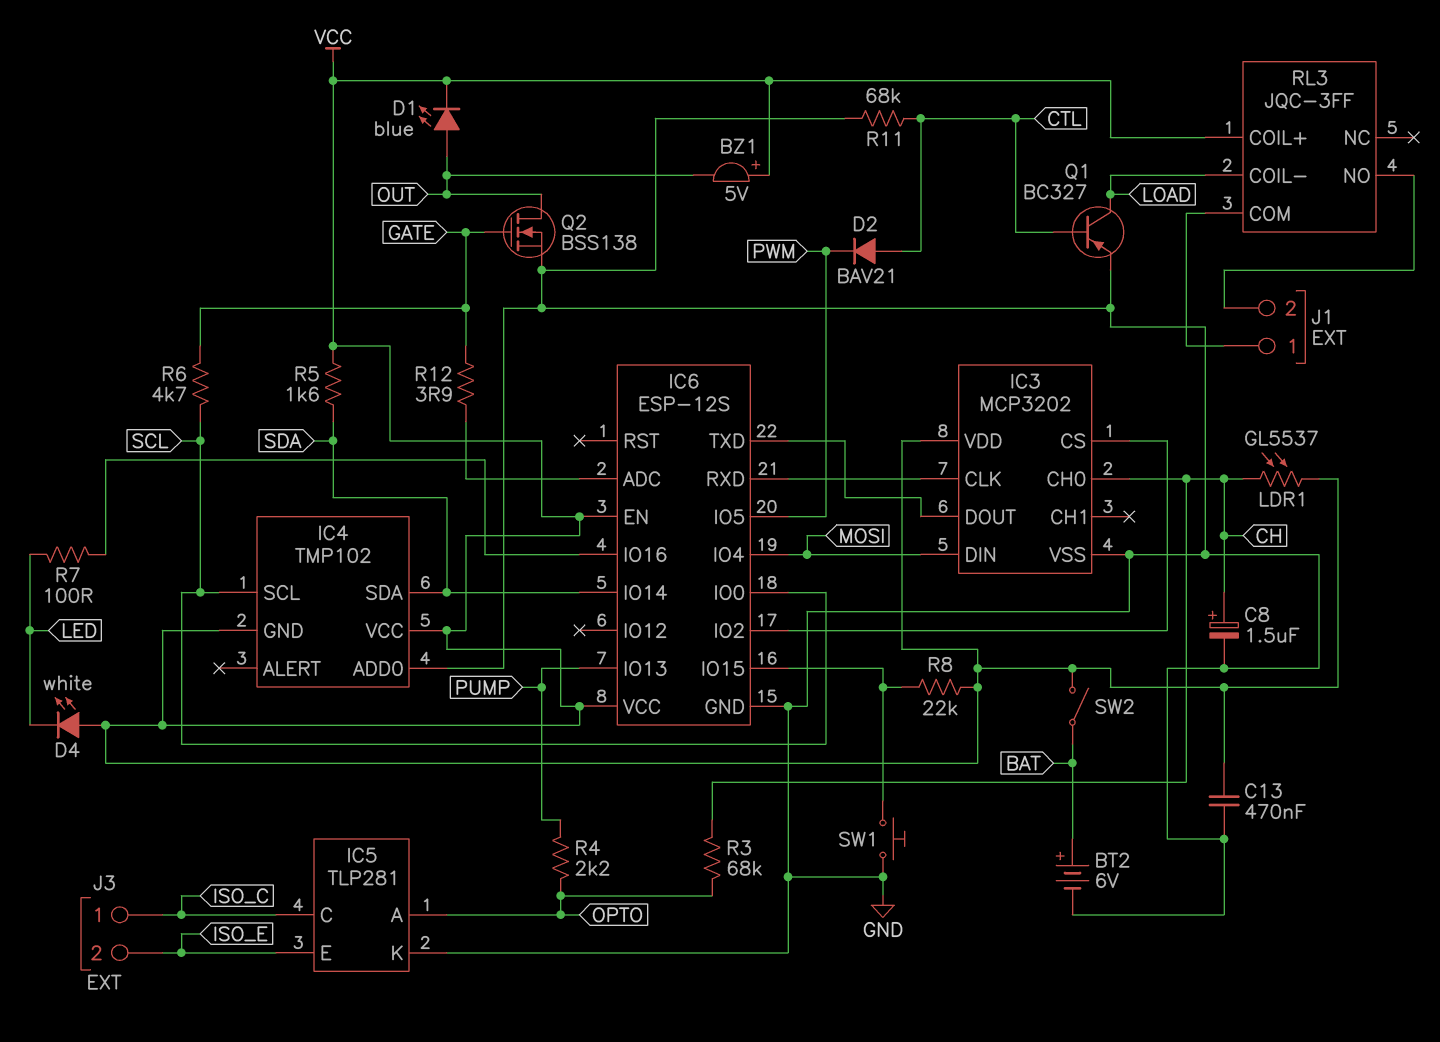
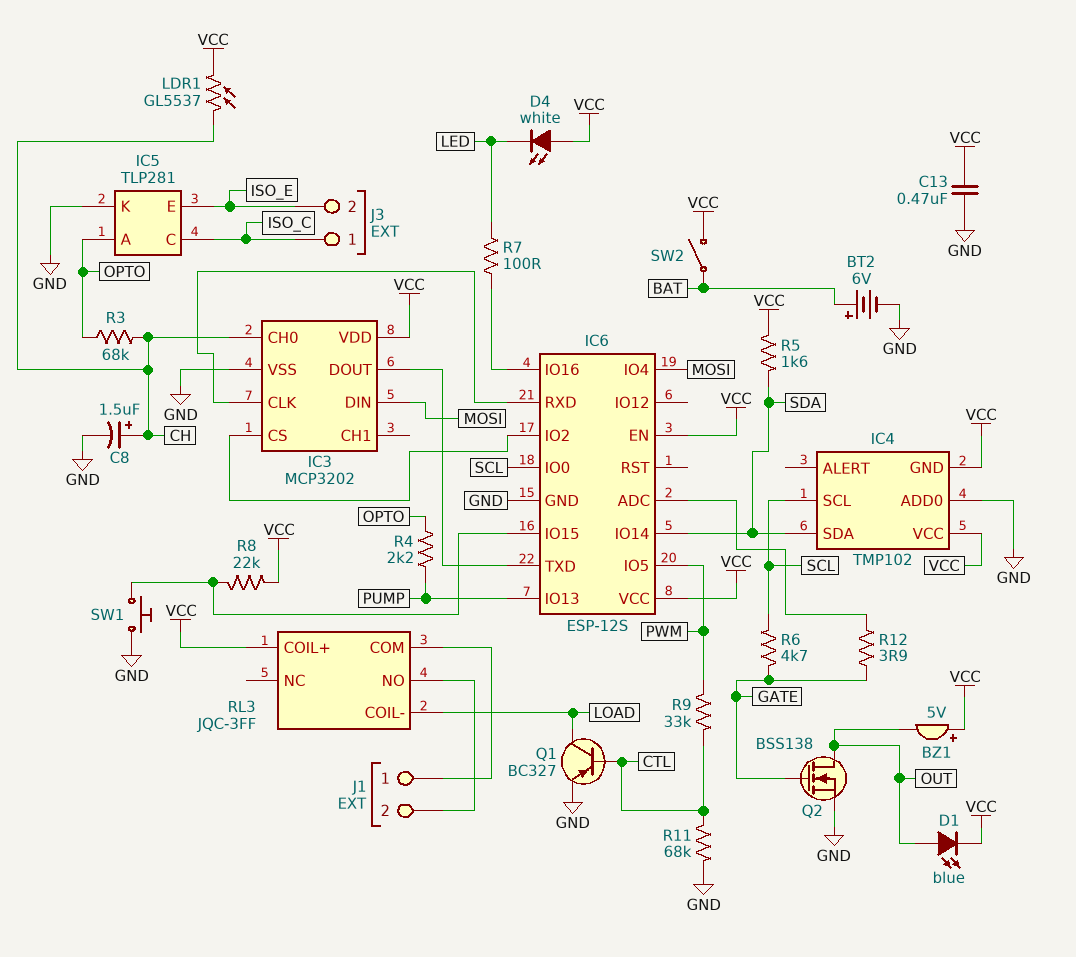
D2: diode BAV21 (A CTL, K PWM) -> none
R9: none -> 33k (CTL, PWM)

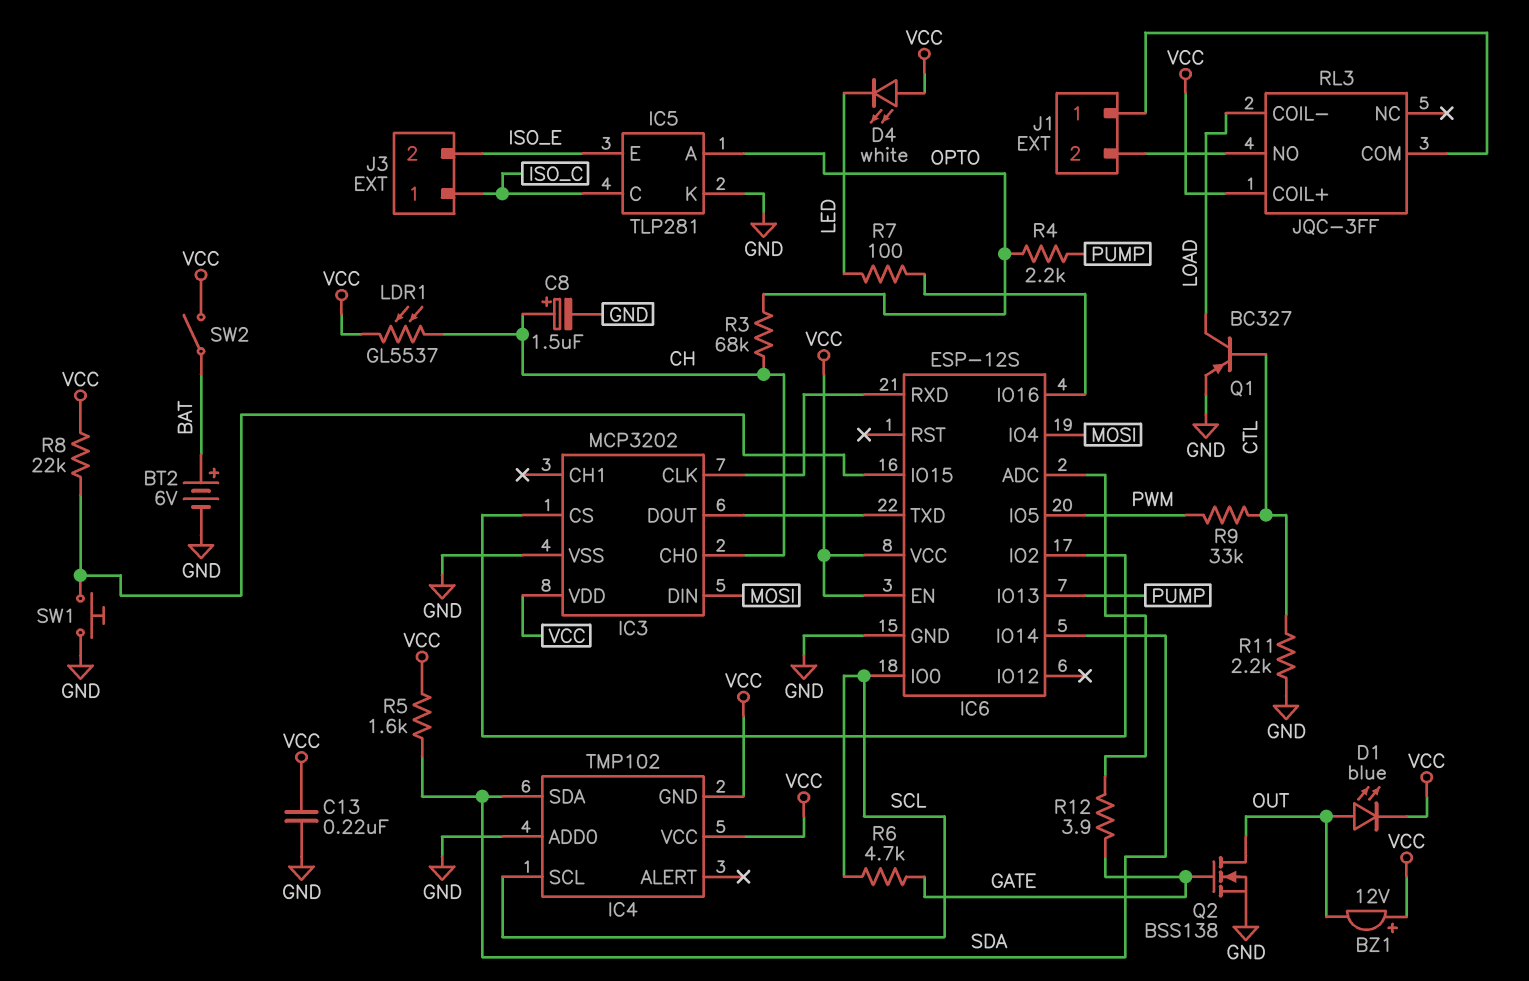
BZ1: buzzer 5V (plus VCC, minus OUT) -> buzzer 12V (plus VCC, minus OUT)
C13: 470nF (GND, VCC) -> 220nF (GND, VCC)
R11: 68k (CTL, GND) -> 2.2k (CTL, GND)

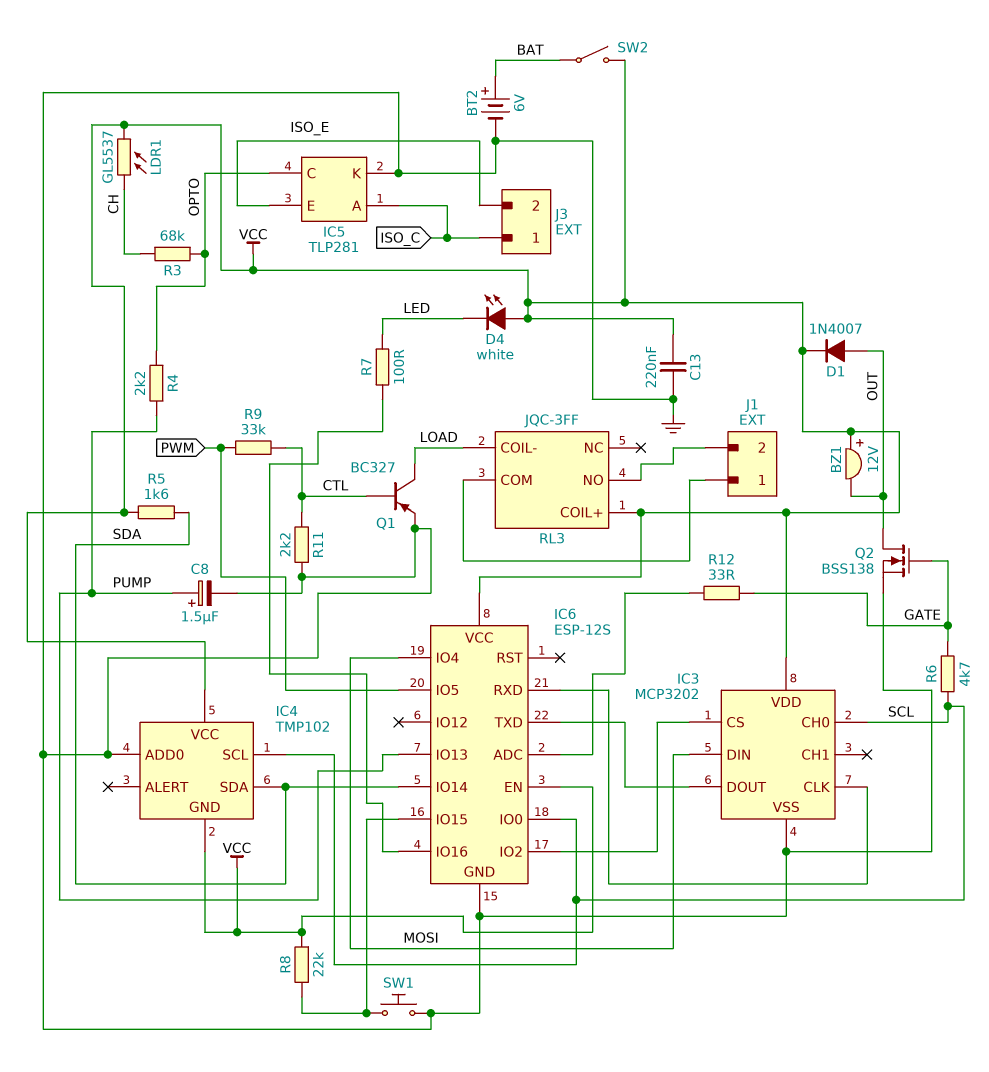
C8: 1.5uF (plus CH, minus GND) -> 1.5uF (plus PUMP, minus GND)
D1: LED blue (A OUT, K VCC) -> diode 1N4007 (A OUT, K VCC)
IC3 pin CH0: CH -> SCL
IC5 pin A: OPTO -> ISO_C
IC5 pin C: ISO_C -> OPTO
R12: 3.9 (GATE, IC6/ADC) -> 33 (GATE, IC6/ADC)

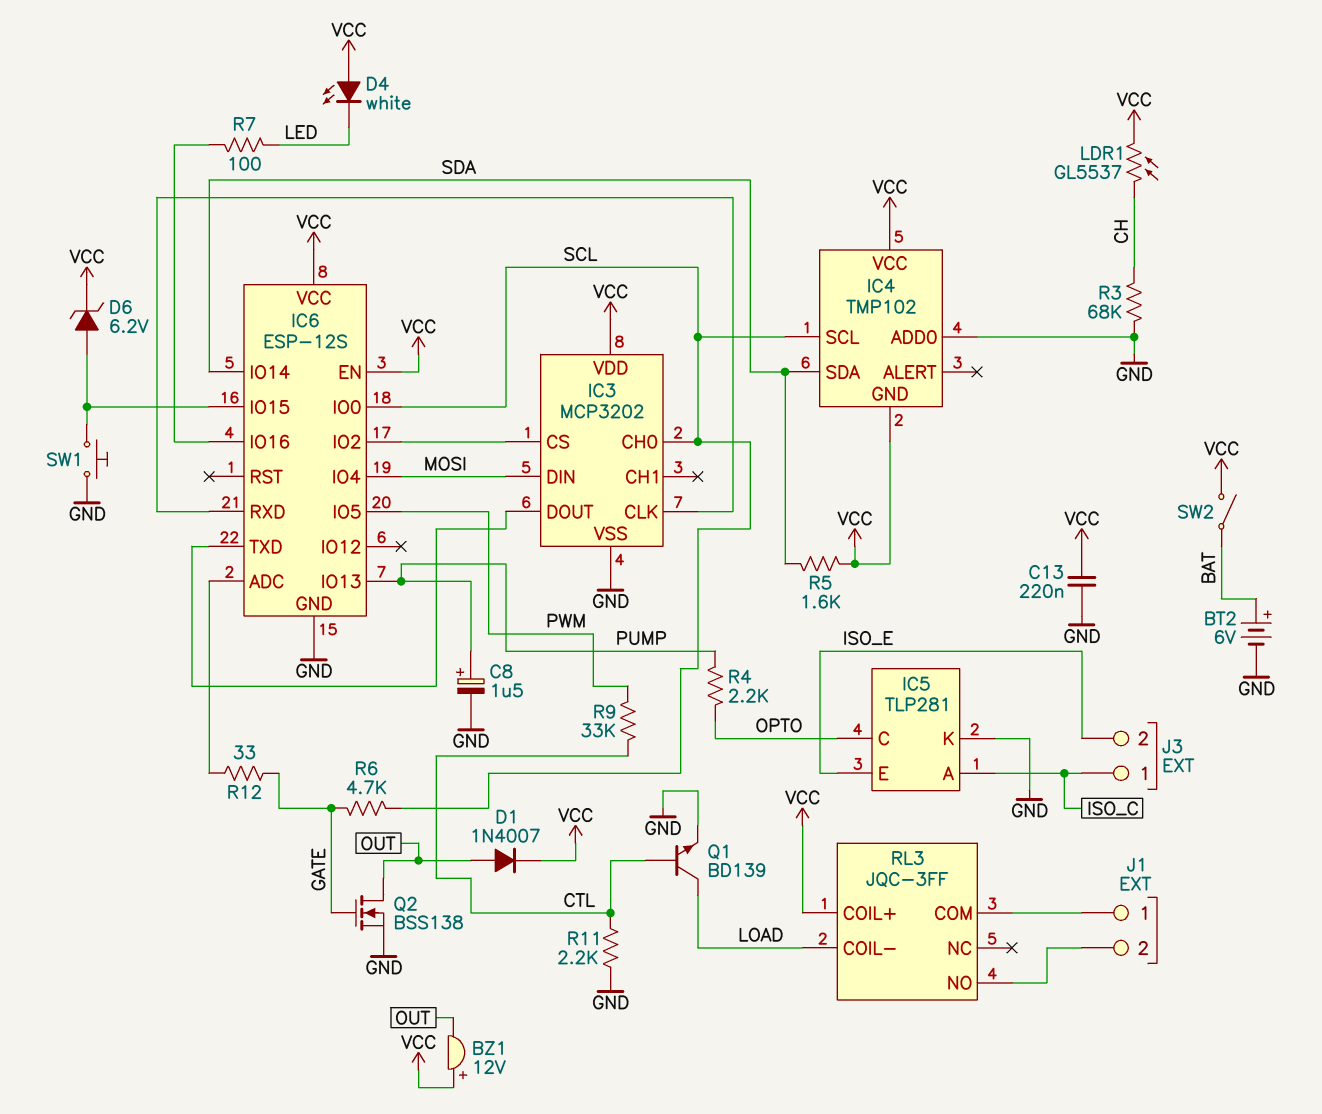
D6: none -> zener 6.2V (A IC6/IO15, K VCC)
Q1: PNP BC327 (B CTL, C LOAD, E GND) -> NPN BD139 (B CTL, C LOAD, E GND)
R3: 68k (CH, OPTO) -> 68k (CH, GND)
R8: 22k (IC6/IO15, VCC) -> none

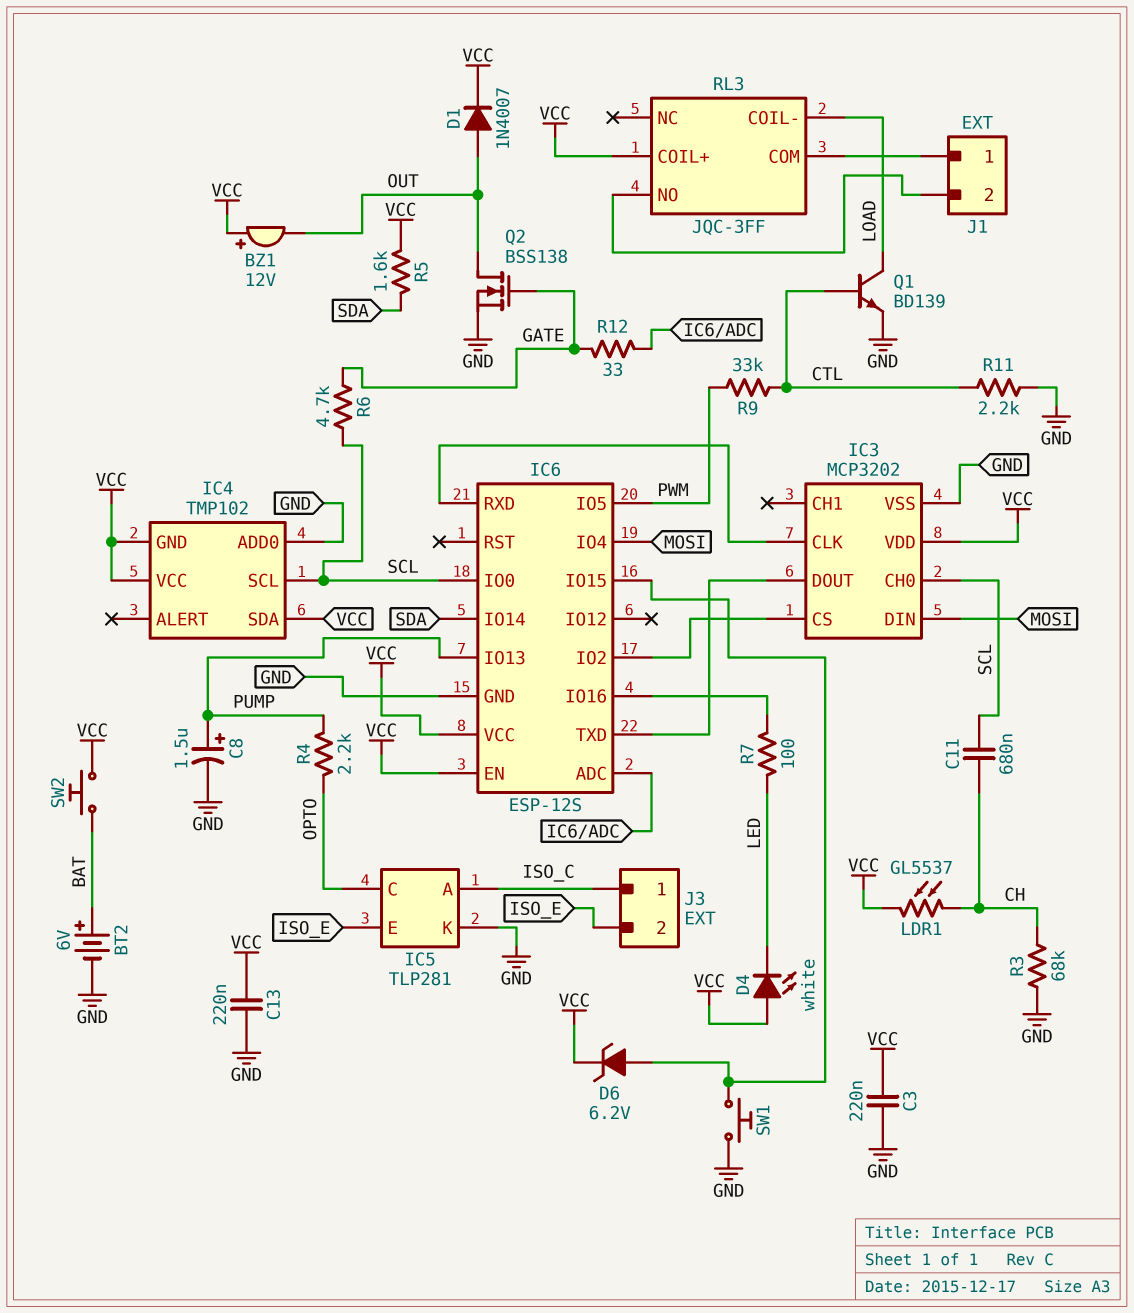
C3: none -> 220nF (GND, VCC)
C11: none -> 680nF (CH, SCL)
IC4 pin SDA: SDA -> VCC
SW2: switch (BAT, VCC) -> button (BAT, VCC)

